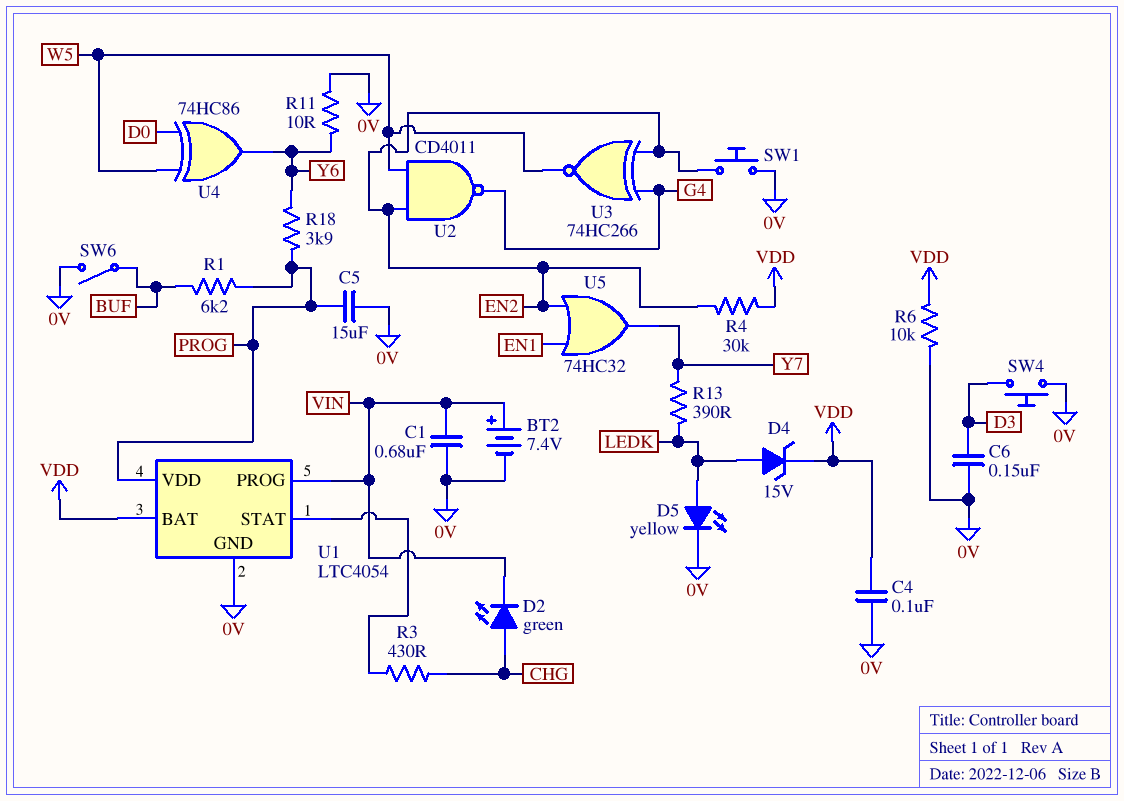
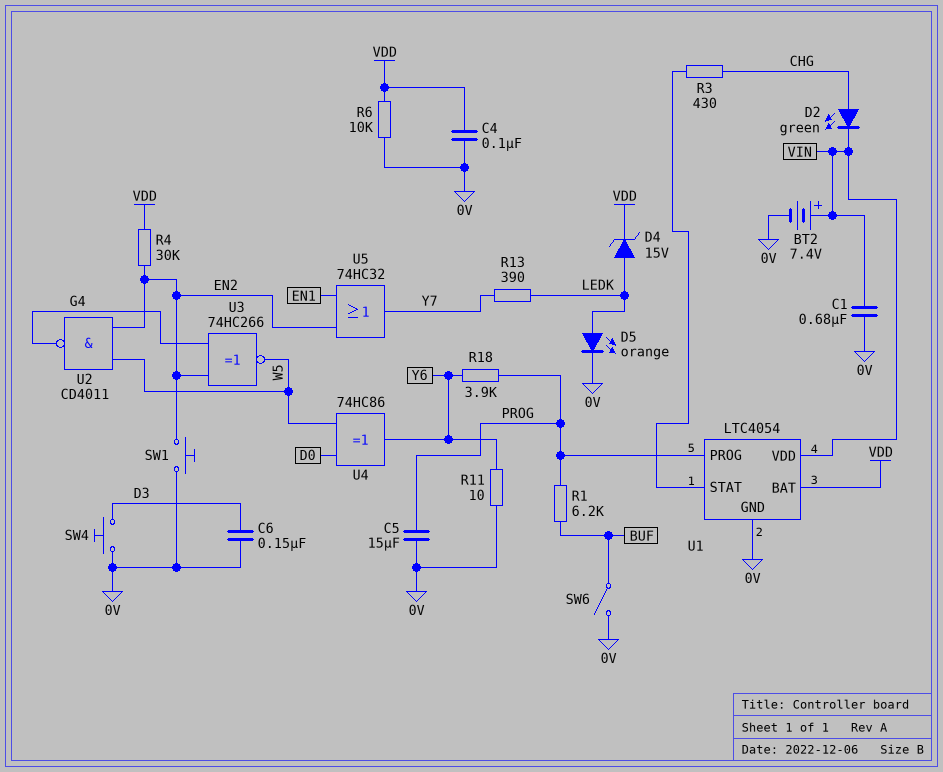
D5: LED yellow (A LEDK, K 0V) -> LED orange (A LEDK, K 0V)
U1 pin PROG: VIN -> PROG
U1 pin VDD: PROG -> VIN

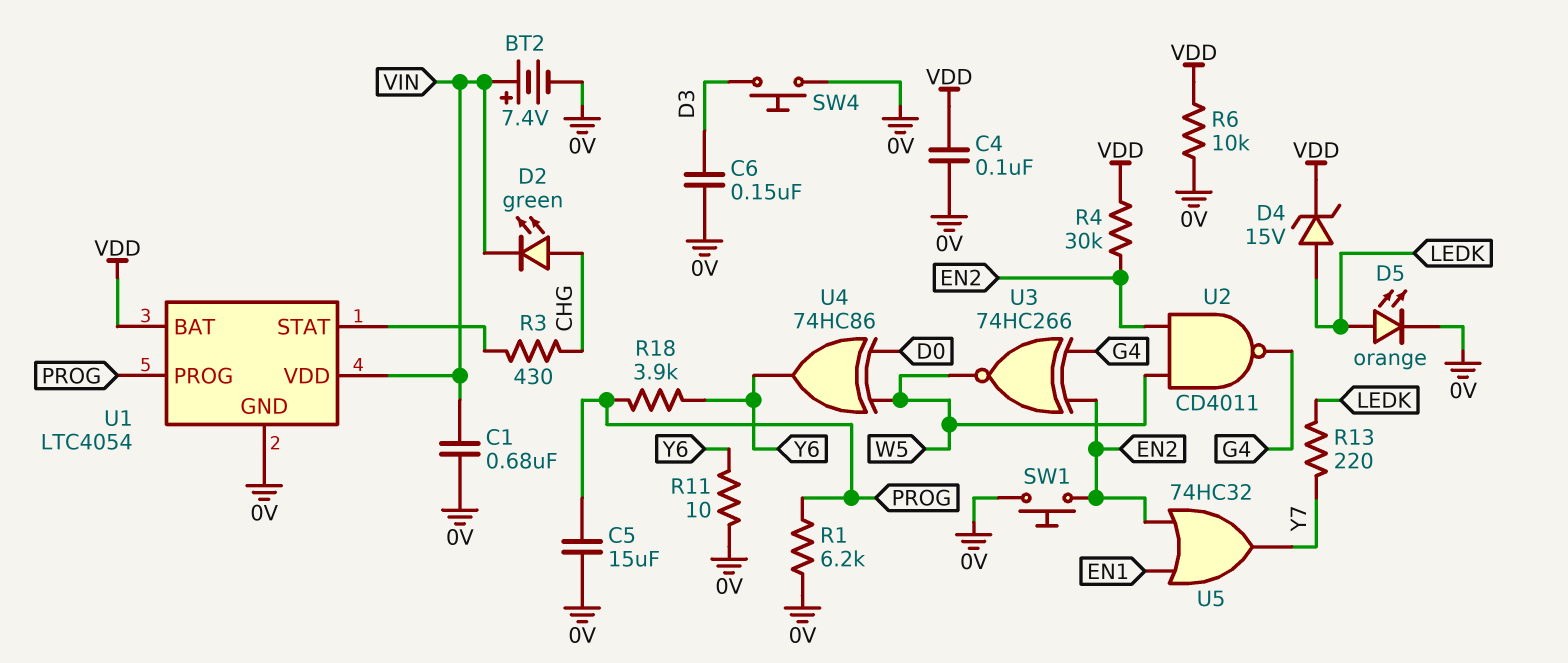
R1: 6.2k (BUF, PROG) -> 6.2k (0V, PROG)
R13: 390 (LEDK, Y7) -> 220 (LEDK, Y7)
SW6: switch (0V, BUF) -> none

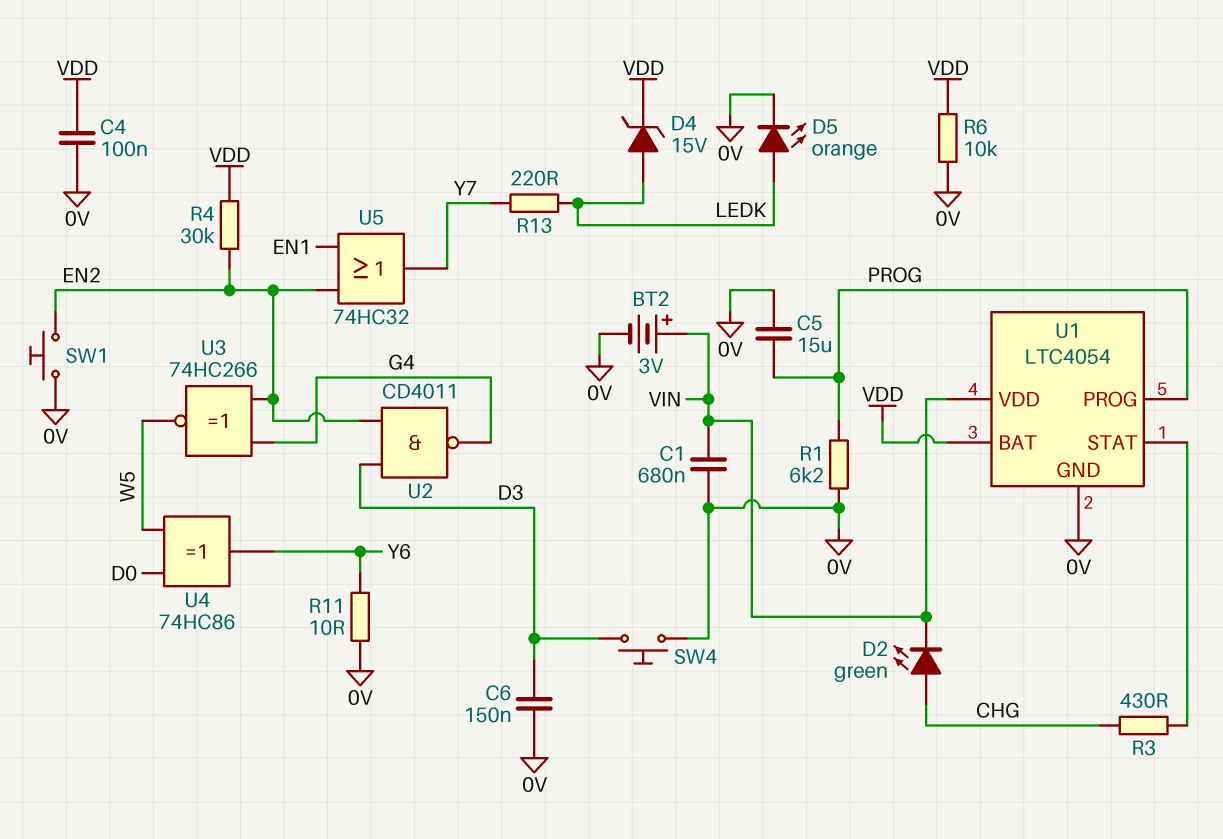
BT2: 7.4V (plus VIN, minus 0V) -> 3V (plus VIN, minus 0V)
R18: 3.9k (PROG, Y6) -> none
U2: NAND CD4011 (in EN2, in W5, out G4) -> NAND CD4011 (in D3, in EN2, out G4)

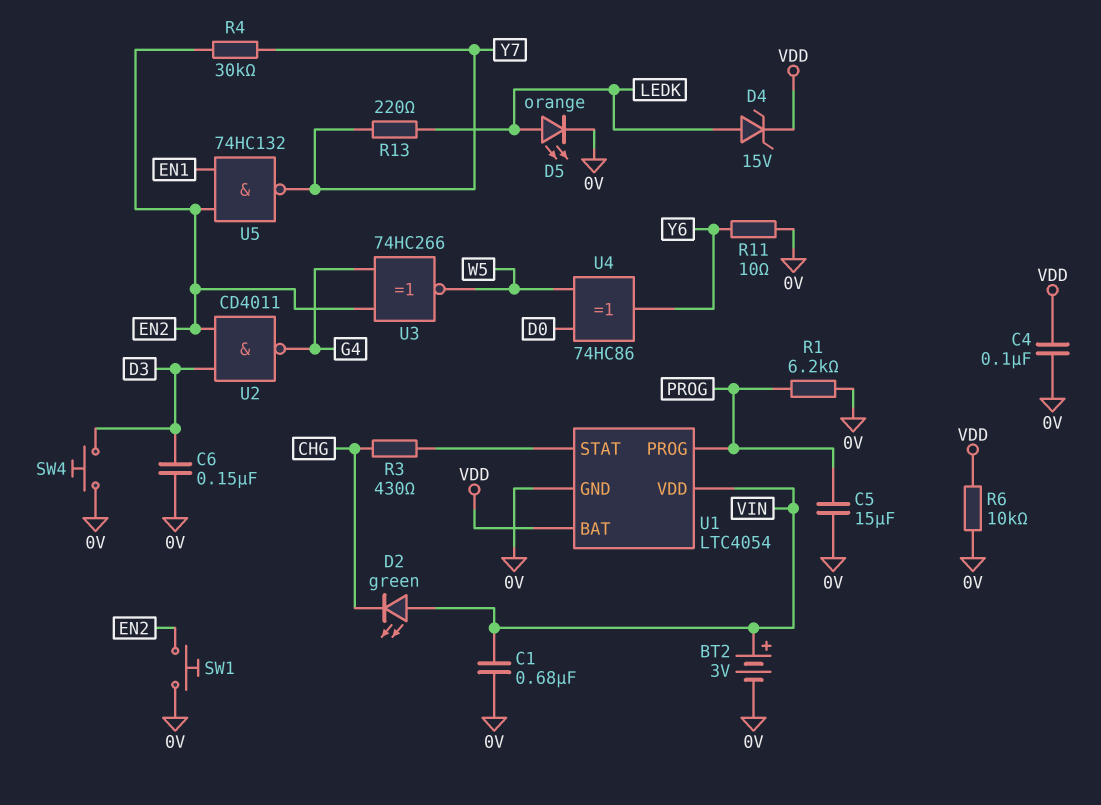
D2: LED green (A CHG, K VIN) -> LED green (A VIN, K CHG)
R4: 30k (EN2, VDD) -> 30k (EN2, Y7)
U5: OR 74HC32 (in EN1, in EN2, out Y7) -> NAND 74HC132 (in EN1, in EN2, out Y7)

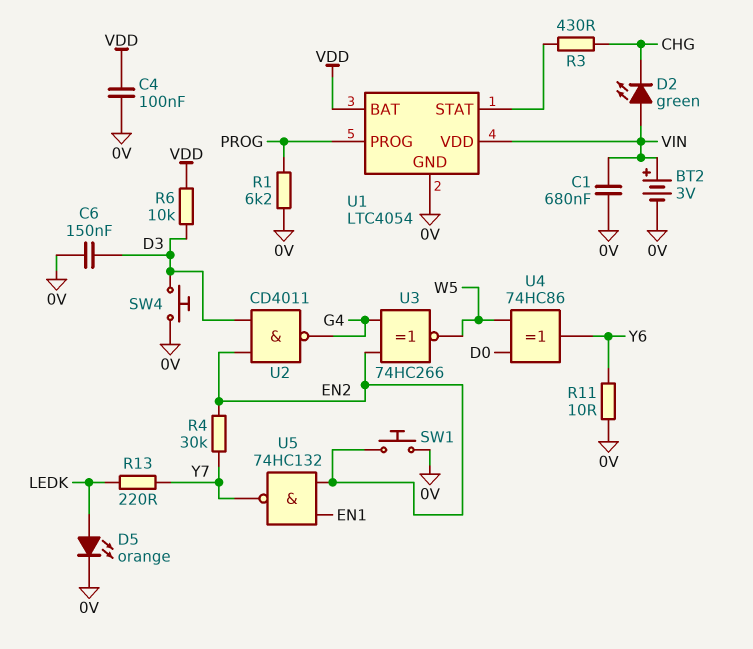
C5: 15uF (0V, PROG) -> none
D4: zener 15V (A LEDK, K VDD) -> none
R6: 10k (0V, VDD) -> 10k (D3, VDD)

